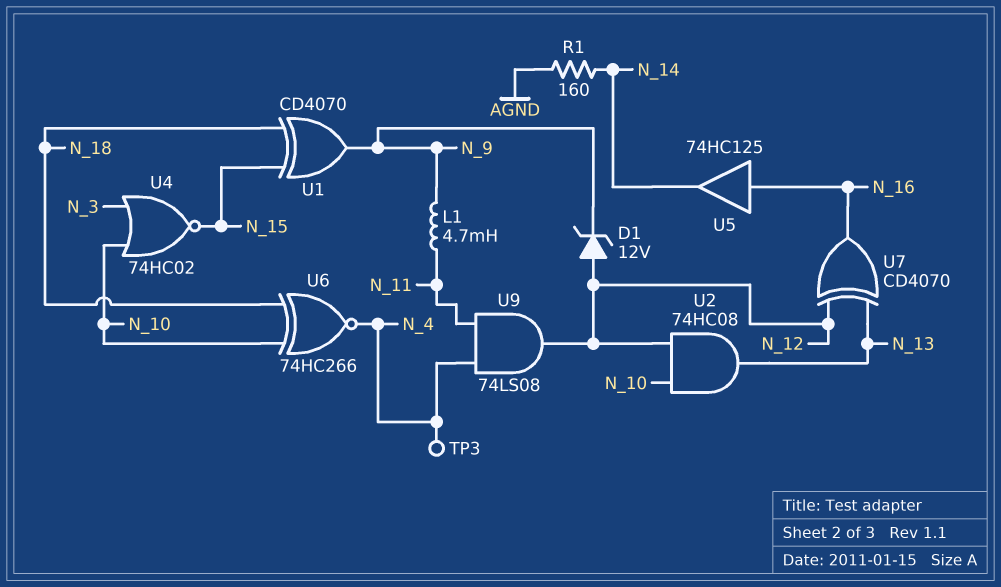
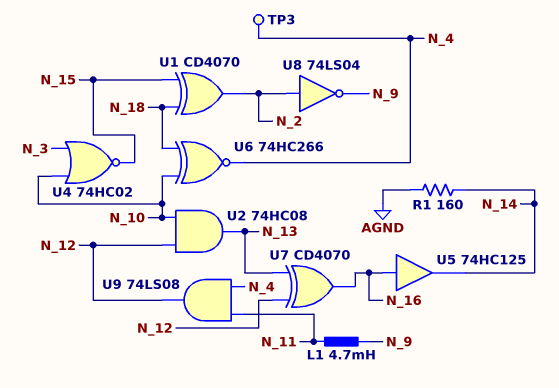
D1: zener 12V (A N_12, K N_9) -> none
U1: XOR CD4070 (in N_15, in N_18, out N_9) -> XOR CD4070 (in N_15, in N_18, out N_2)
U8: none -> NOT 74LS04 (in N_2, out N_9)

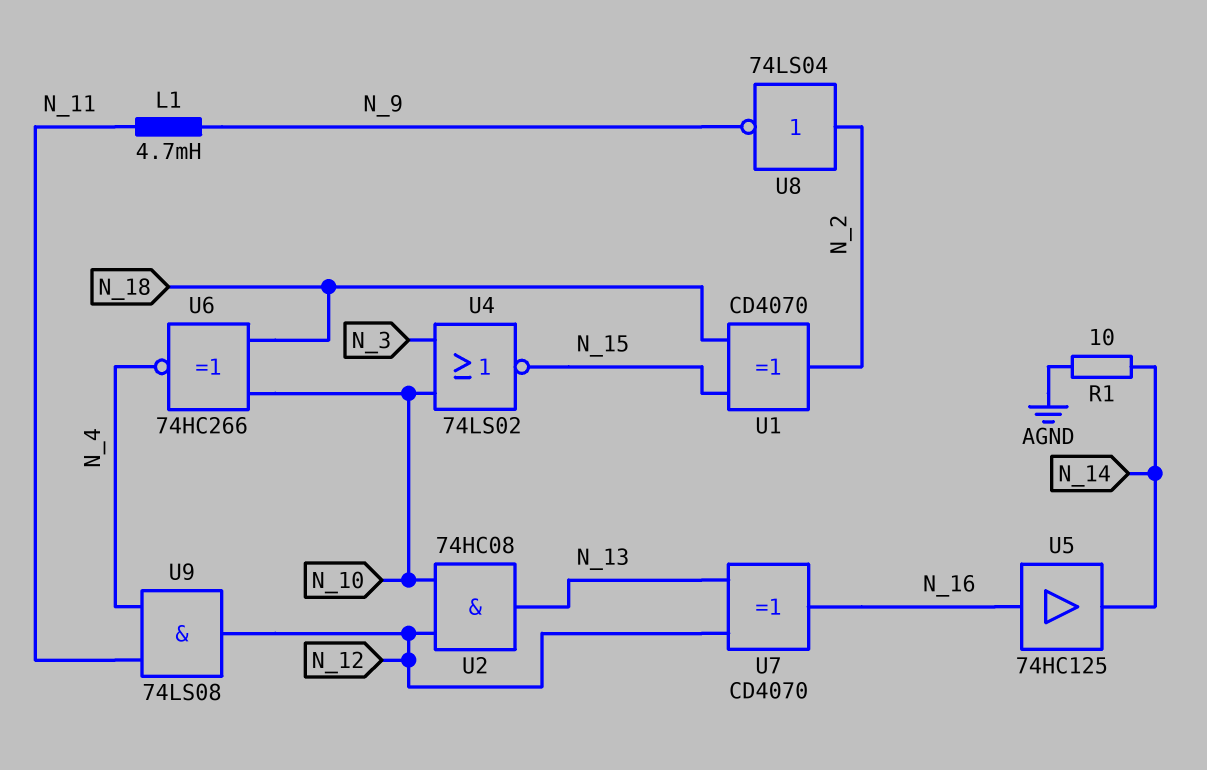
R1: 160 (AGND, N_14) -> 10 (AGND, N_14)
TP3: test point (N_4) -> none
U4: NOR 74HC02 (in N_3, in N_10, out N_15) -> NOR 74LS02 (in N_3, in N_10, out N_15)

